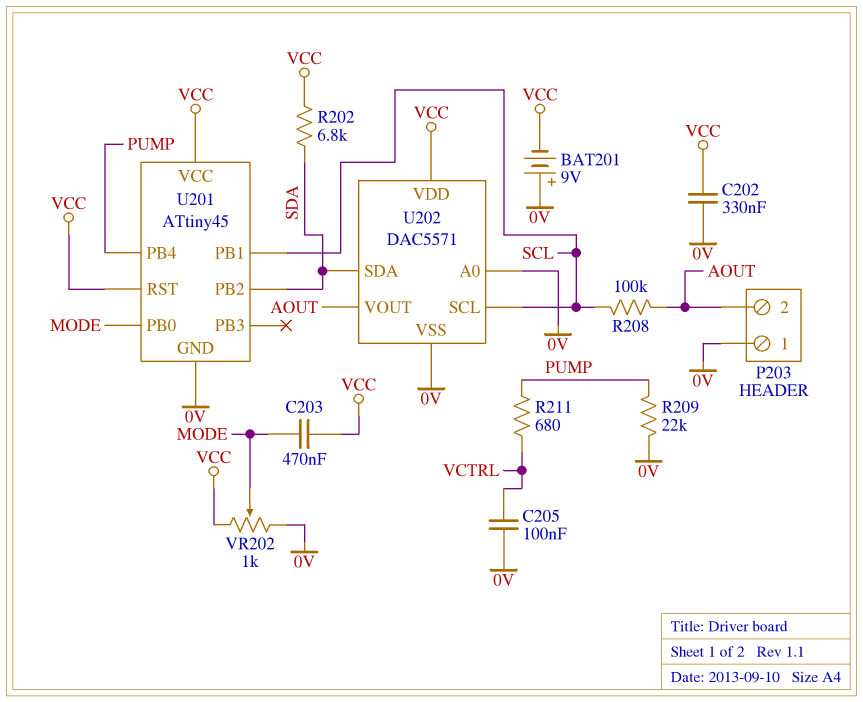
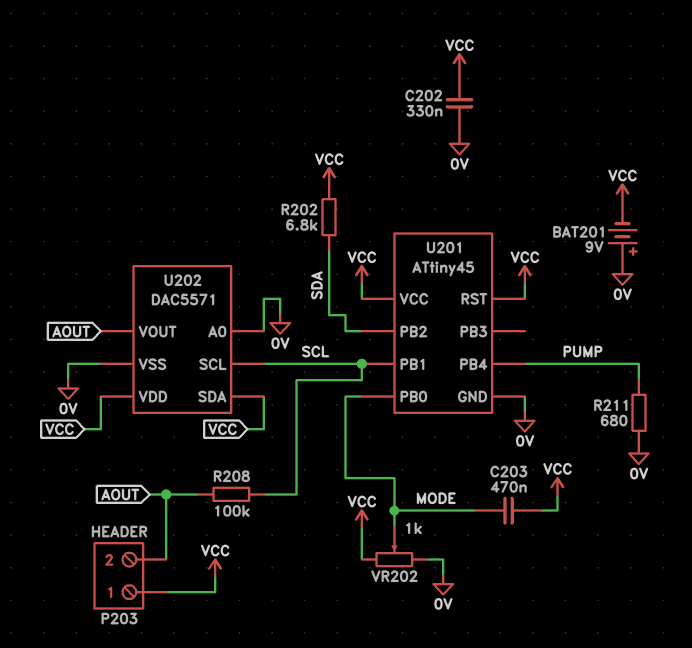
C205: 100nF (0V, VCTRL) -> none
P203 pin 1: 0V -> VCC
R209: 22k (0V, PUMP) -> none
R211: 680 (PUMP, VCTRL) -> 680 (0V, PUMP)
U202 pin SDA: SDA -> VCC

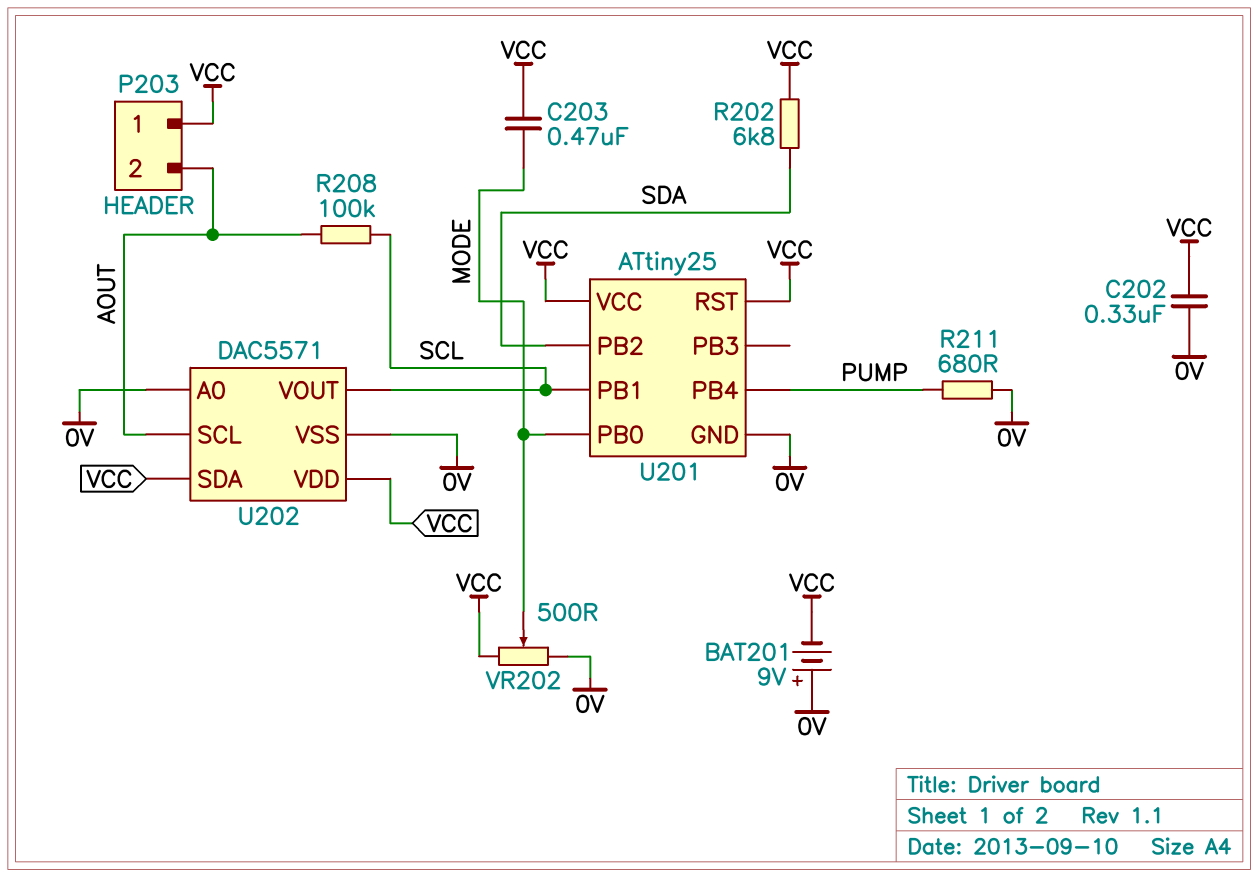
U201: ATtiny45 -> ATtiny25
U202 pin SCL: SCL -> AOUT
U202 pin VOUT: AOUT -> SCL
VR202: 1k (0V, VCC, wiper MODE) -> 500 (0V, VCC, wiper MODE)

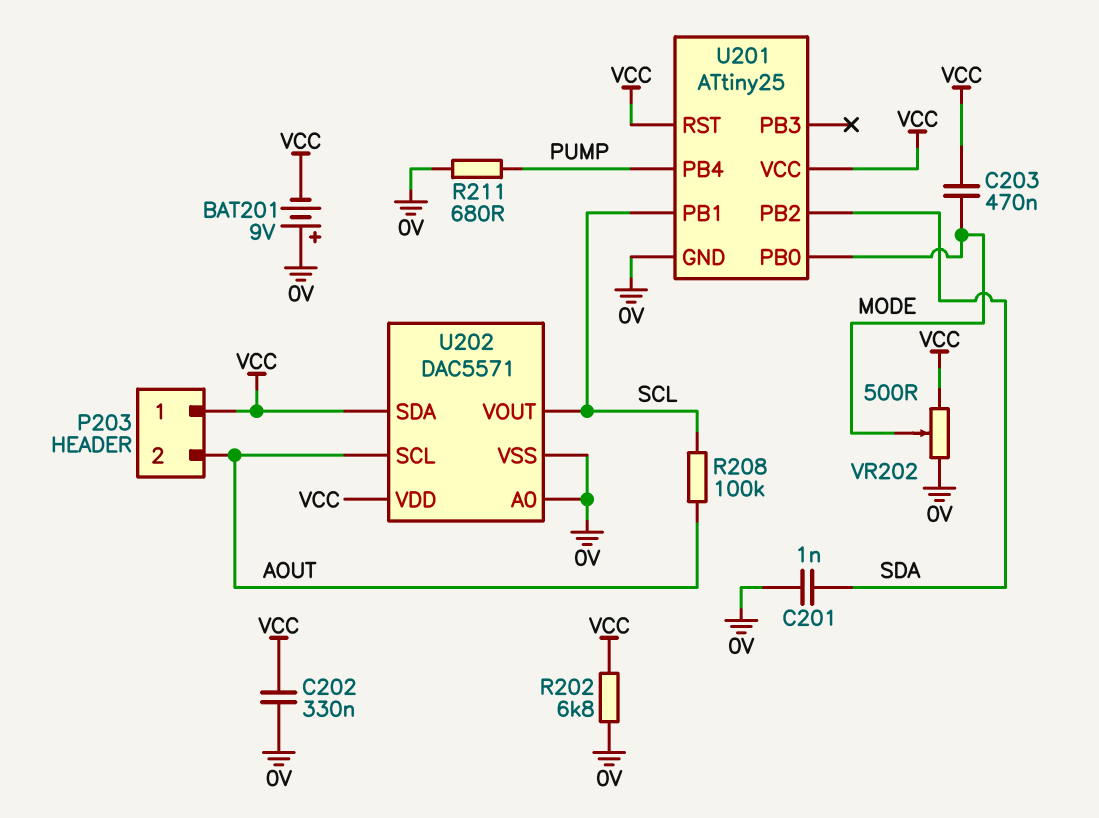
C201: none -> 1nF (0V, SDA)
R202: 6.8k (SDA, VCC) -> 6.8k (0V, VCC)

